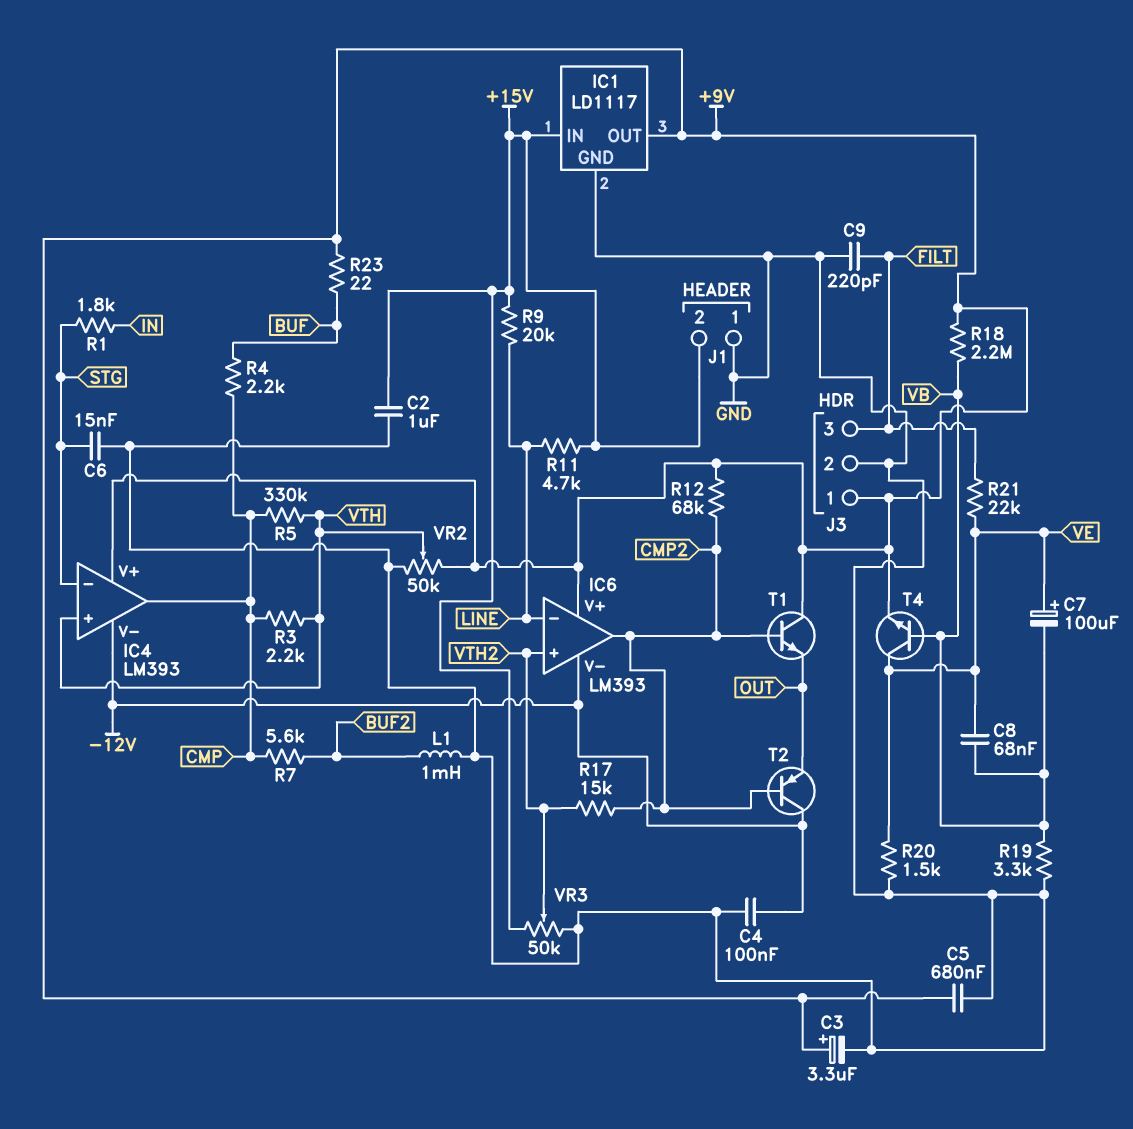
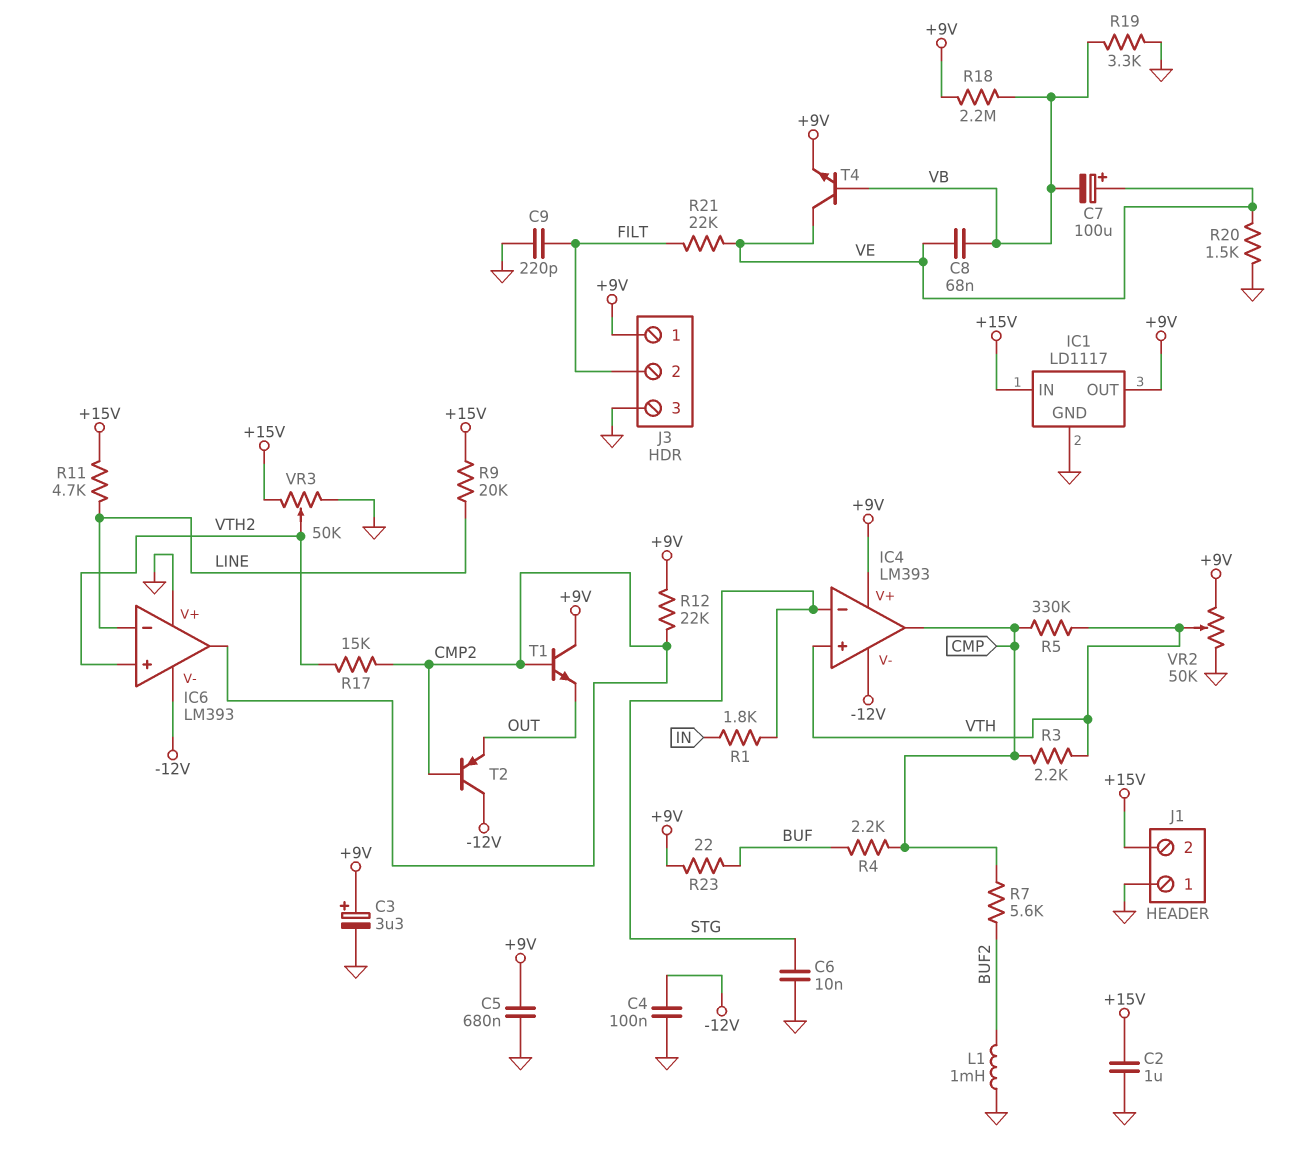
C6: 15nF (GND, STG) -> 10nF (GND, STG)
IC6 pin V+: +9V -> GND
J3 pin 2: GND -> FILT
J3 pin 3: FILT -> GND
R12: 68k (+9V, CMP2) -> 22k (+9V, CMP2)

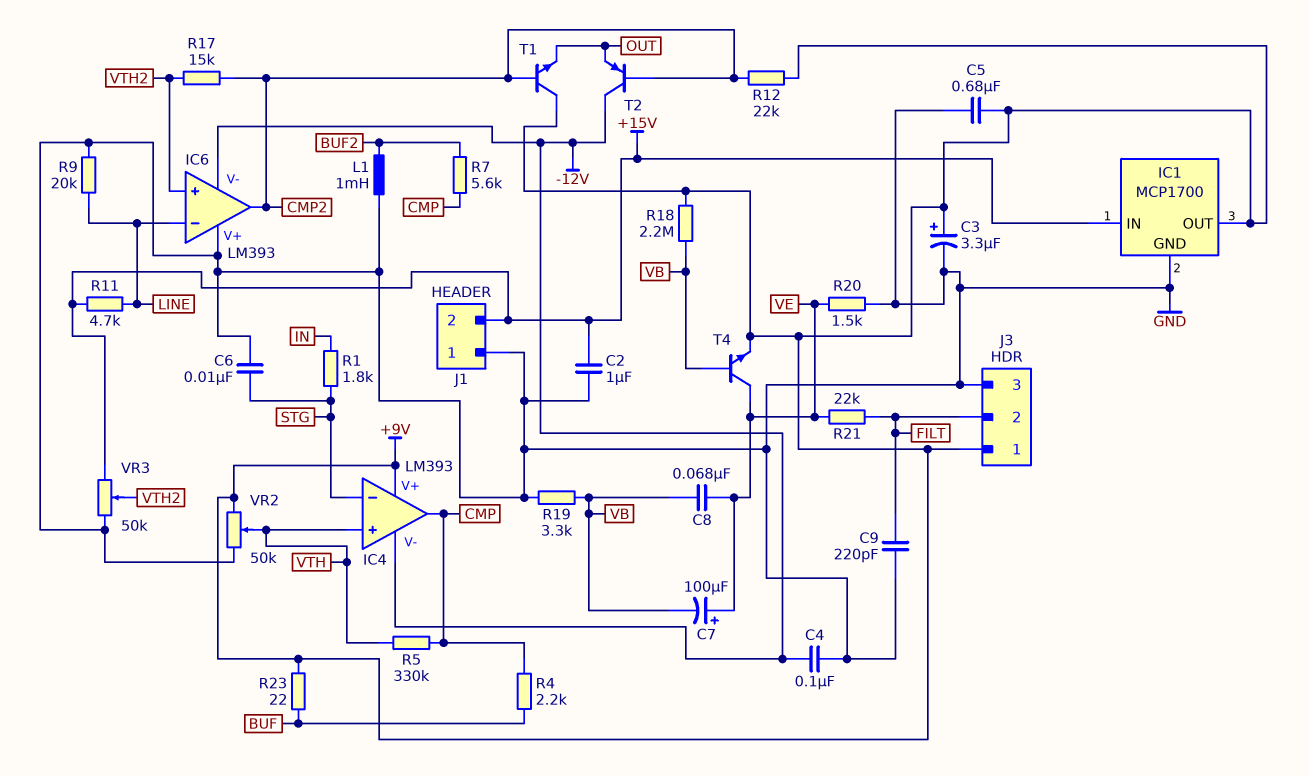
IC1: LD1117 -> MCP1700
R3: 2.2k (CMP, VTH) -> none
R9: 20k (+15V, LINE) -> 20k (GND, LINE)

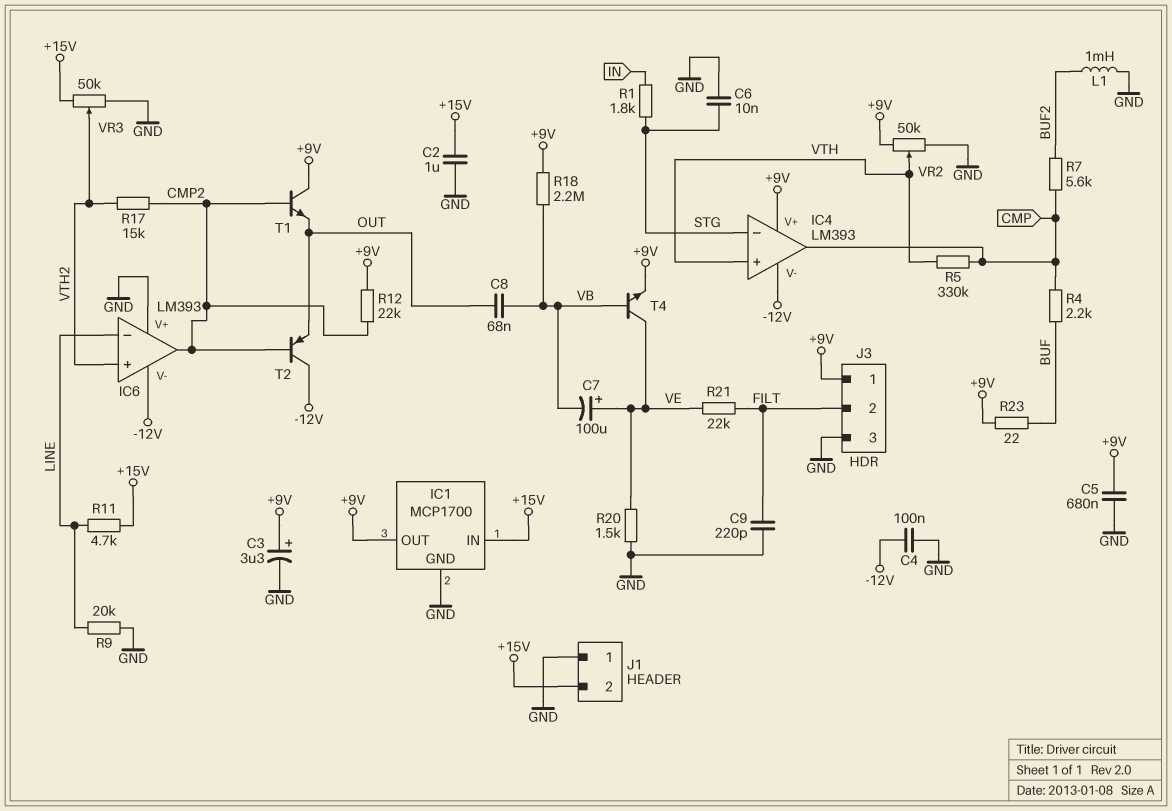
C8: 68nF (VB, VE) -> 68nF (OUT, VB)
R19: 3.3k (GND, VB) -> none

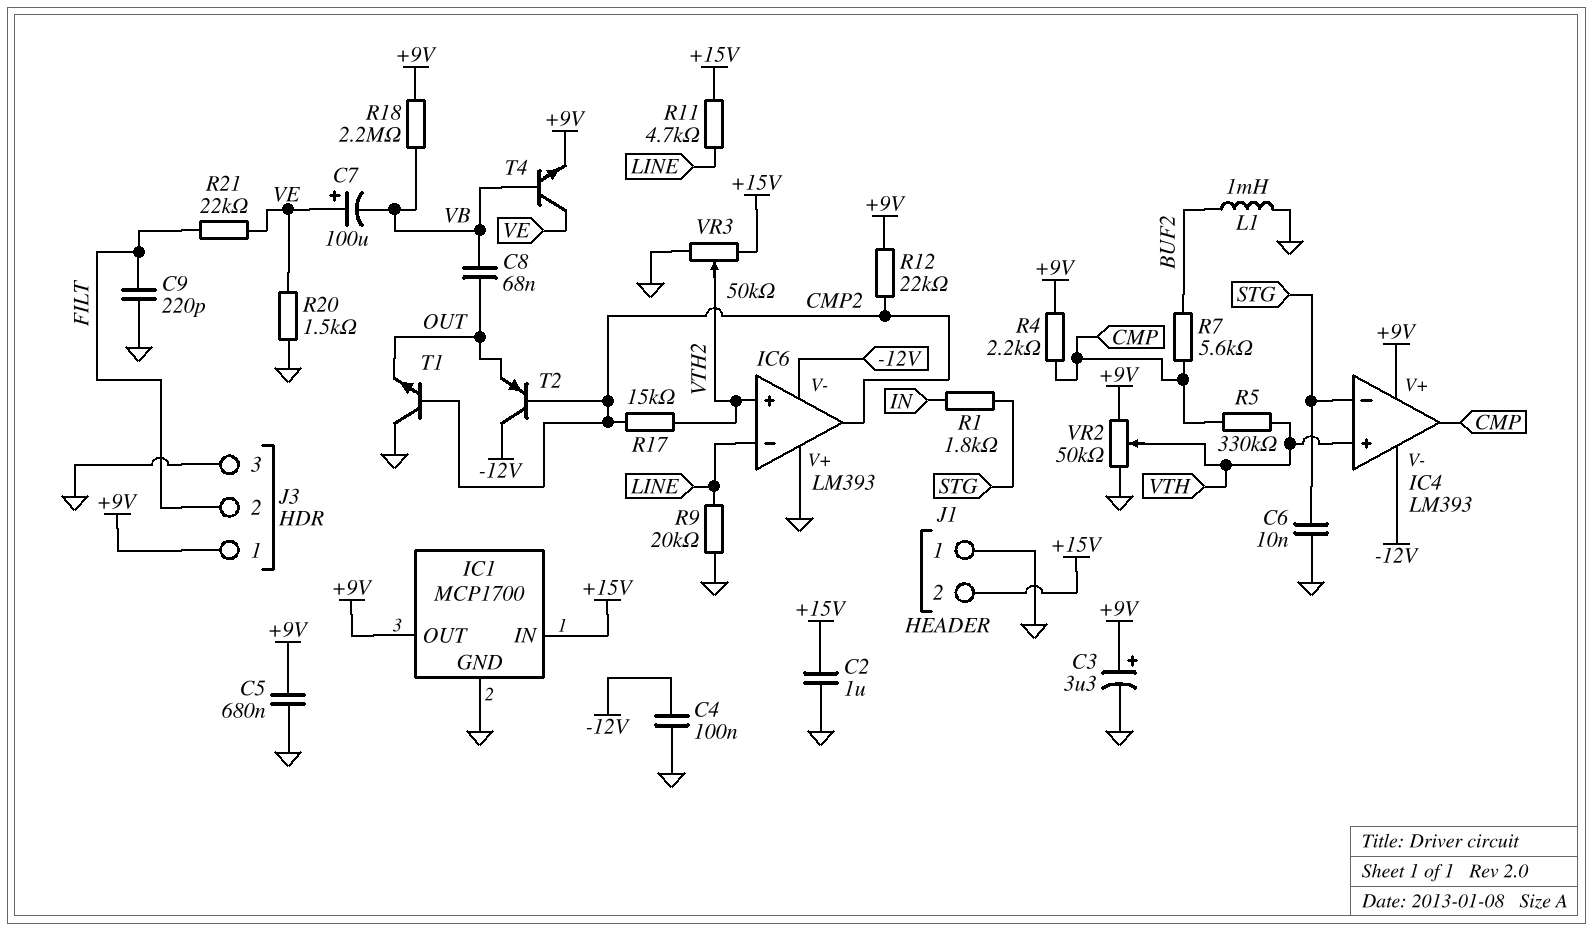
R4: 2.2k (BUF, CMP) -> 2.2k (+9V, CMP)
R23: 22 (+9V, BUF) -> none
T1: NPN (B CMP2, C +9V, E OUT) -> NPN (B CMP2, C GND, E OUT)

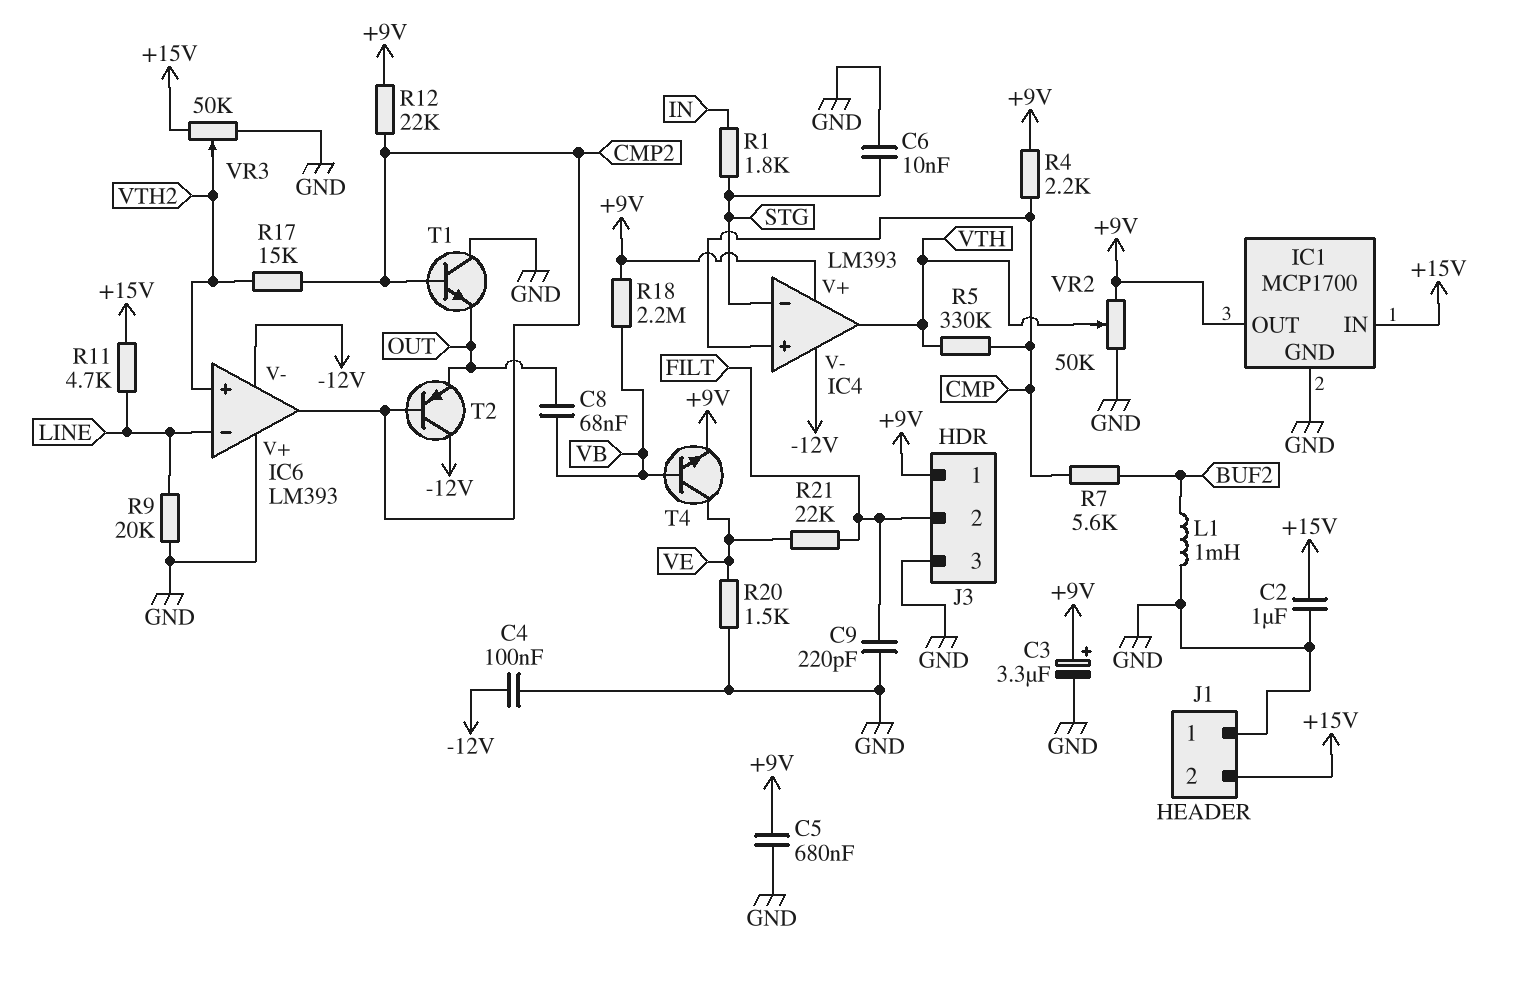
C7: 100uF (plus VE, minus VB) -> none
IC4 pin in+: VTH -> CMP
IC4 pin out: CMP -> VTH

